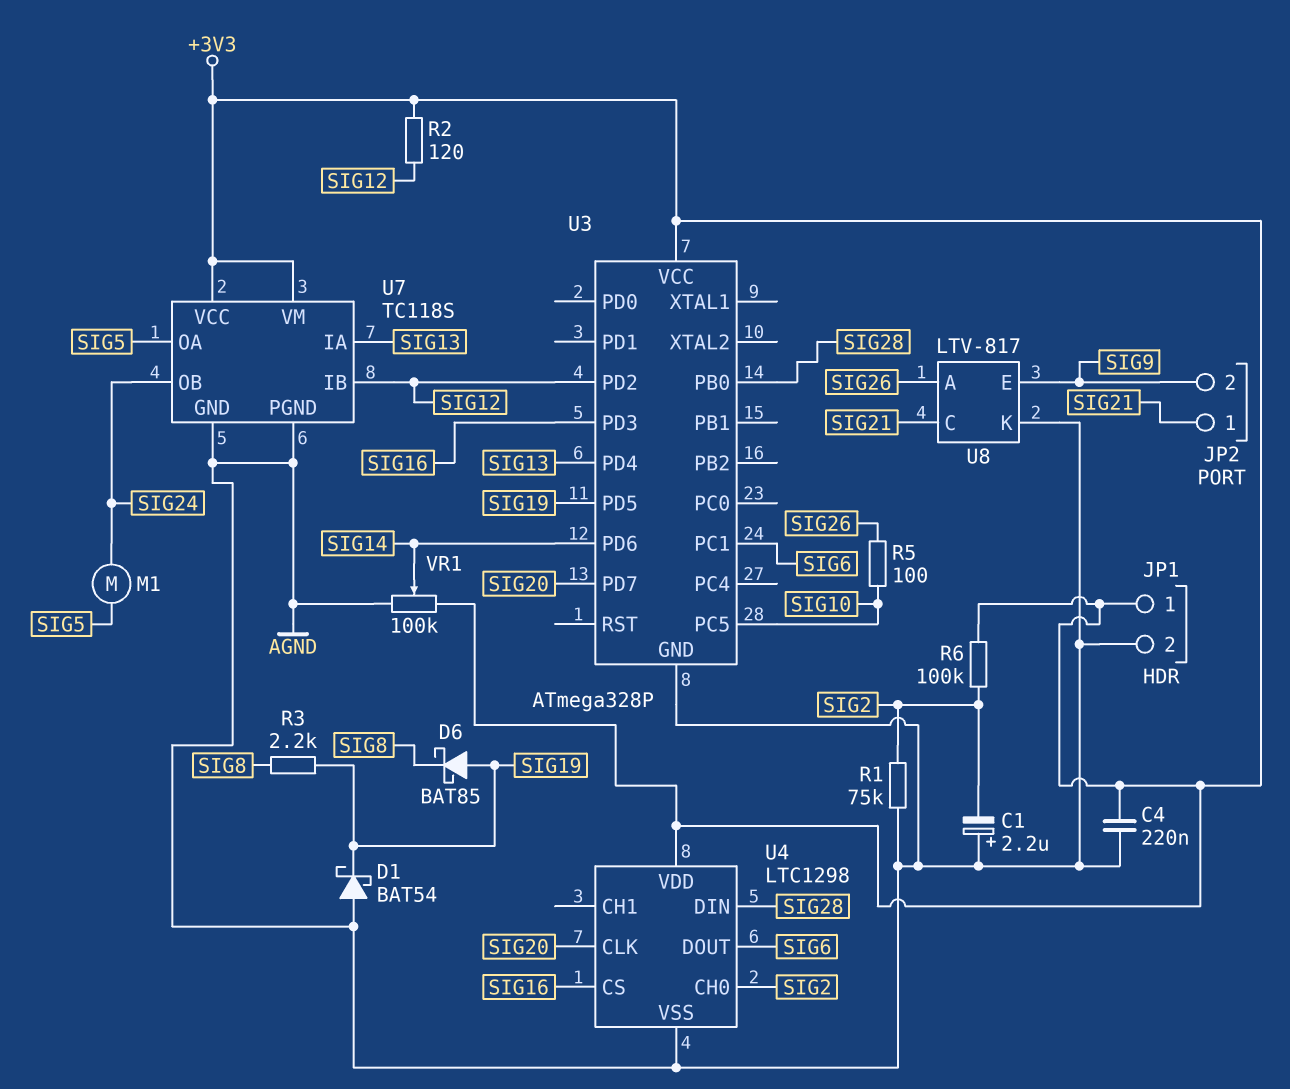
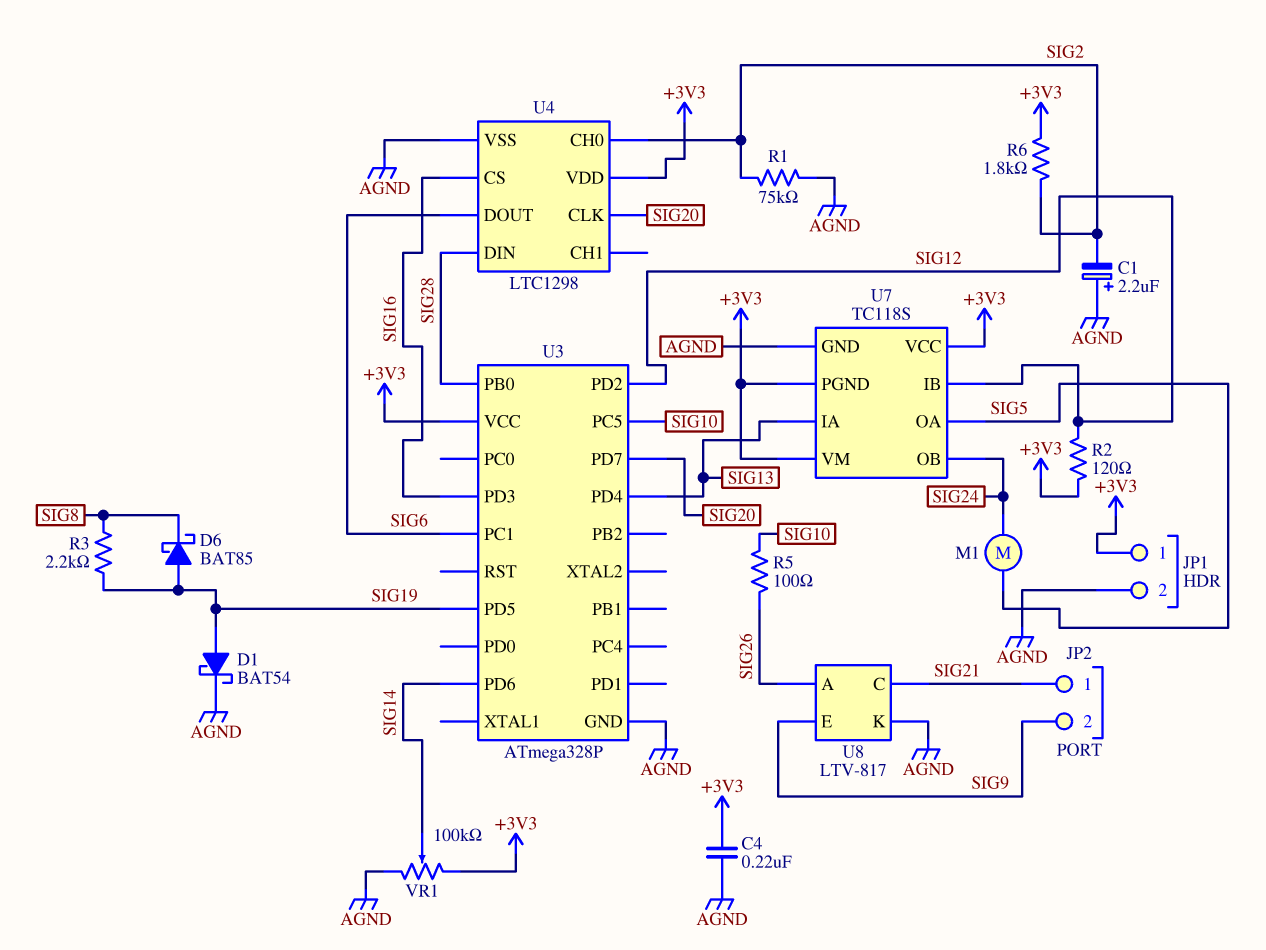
D1: schottky BAT54 (A AGND, K SIG19) -> schottky BAT54 (A SIG19, K AGND)
R6: 100k (+3V3, SIG2) -> 1.8k (+3V3, SIG2)
U7 pin PGND: AGND -> +3V3

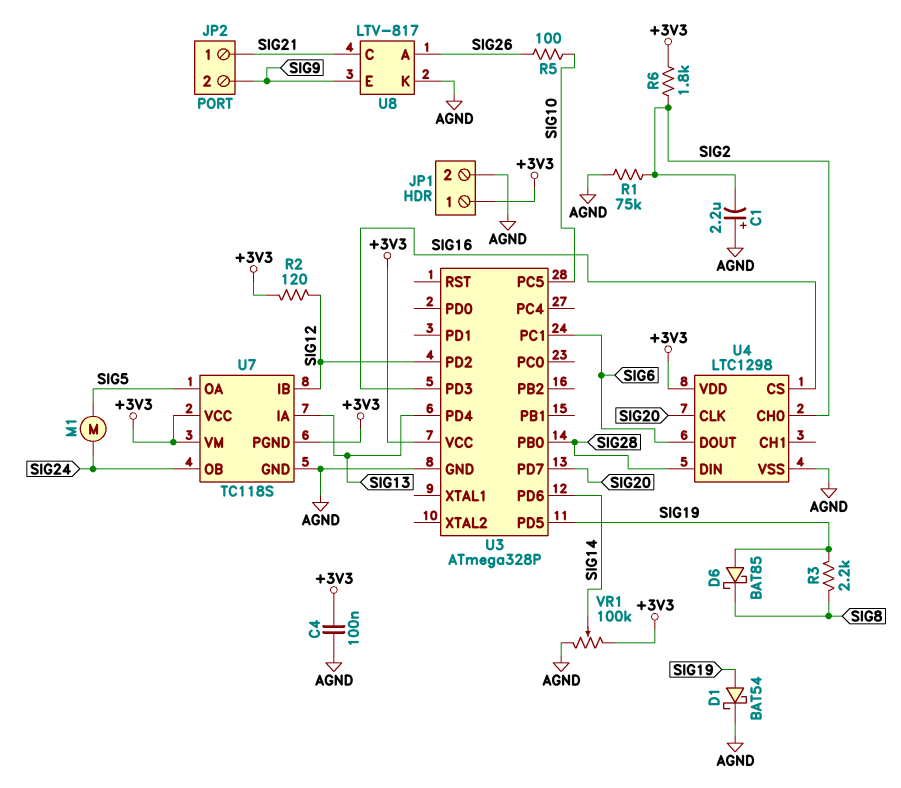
C4: 220nF (+3V3, AGND) -> 100nF (+3V3, AGND)

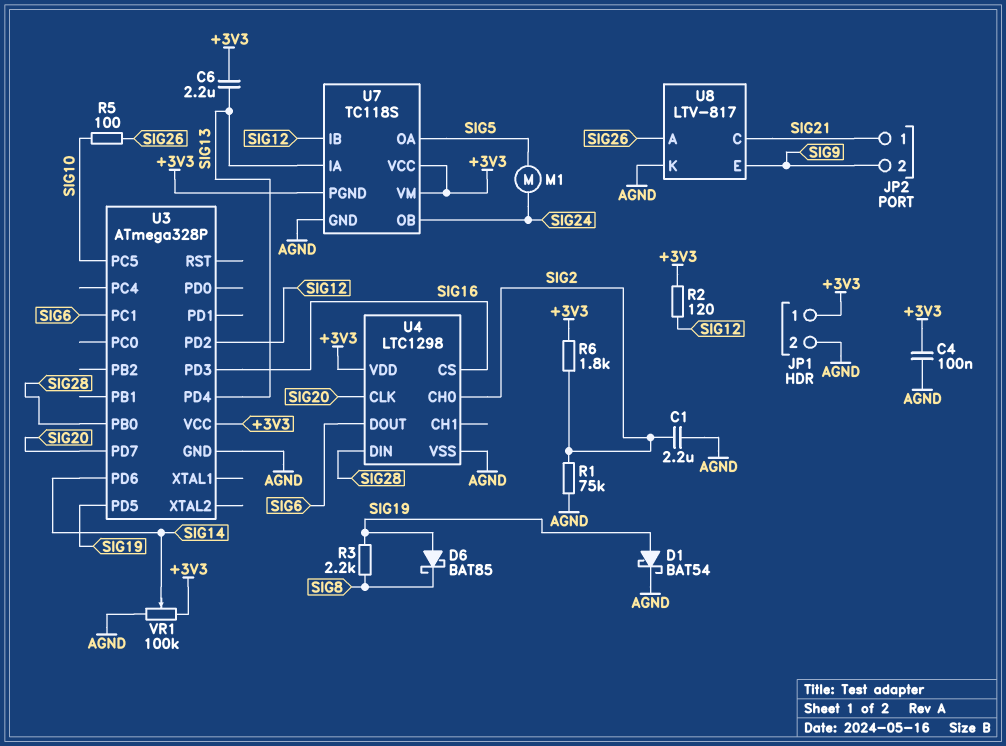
C1: 2.2uF (plus AGND, minus SIG2) -> 2.2uF (AGND, SIG2)
C6: none -> 2.2uF (+3V3, SIG13)

